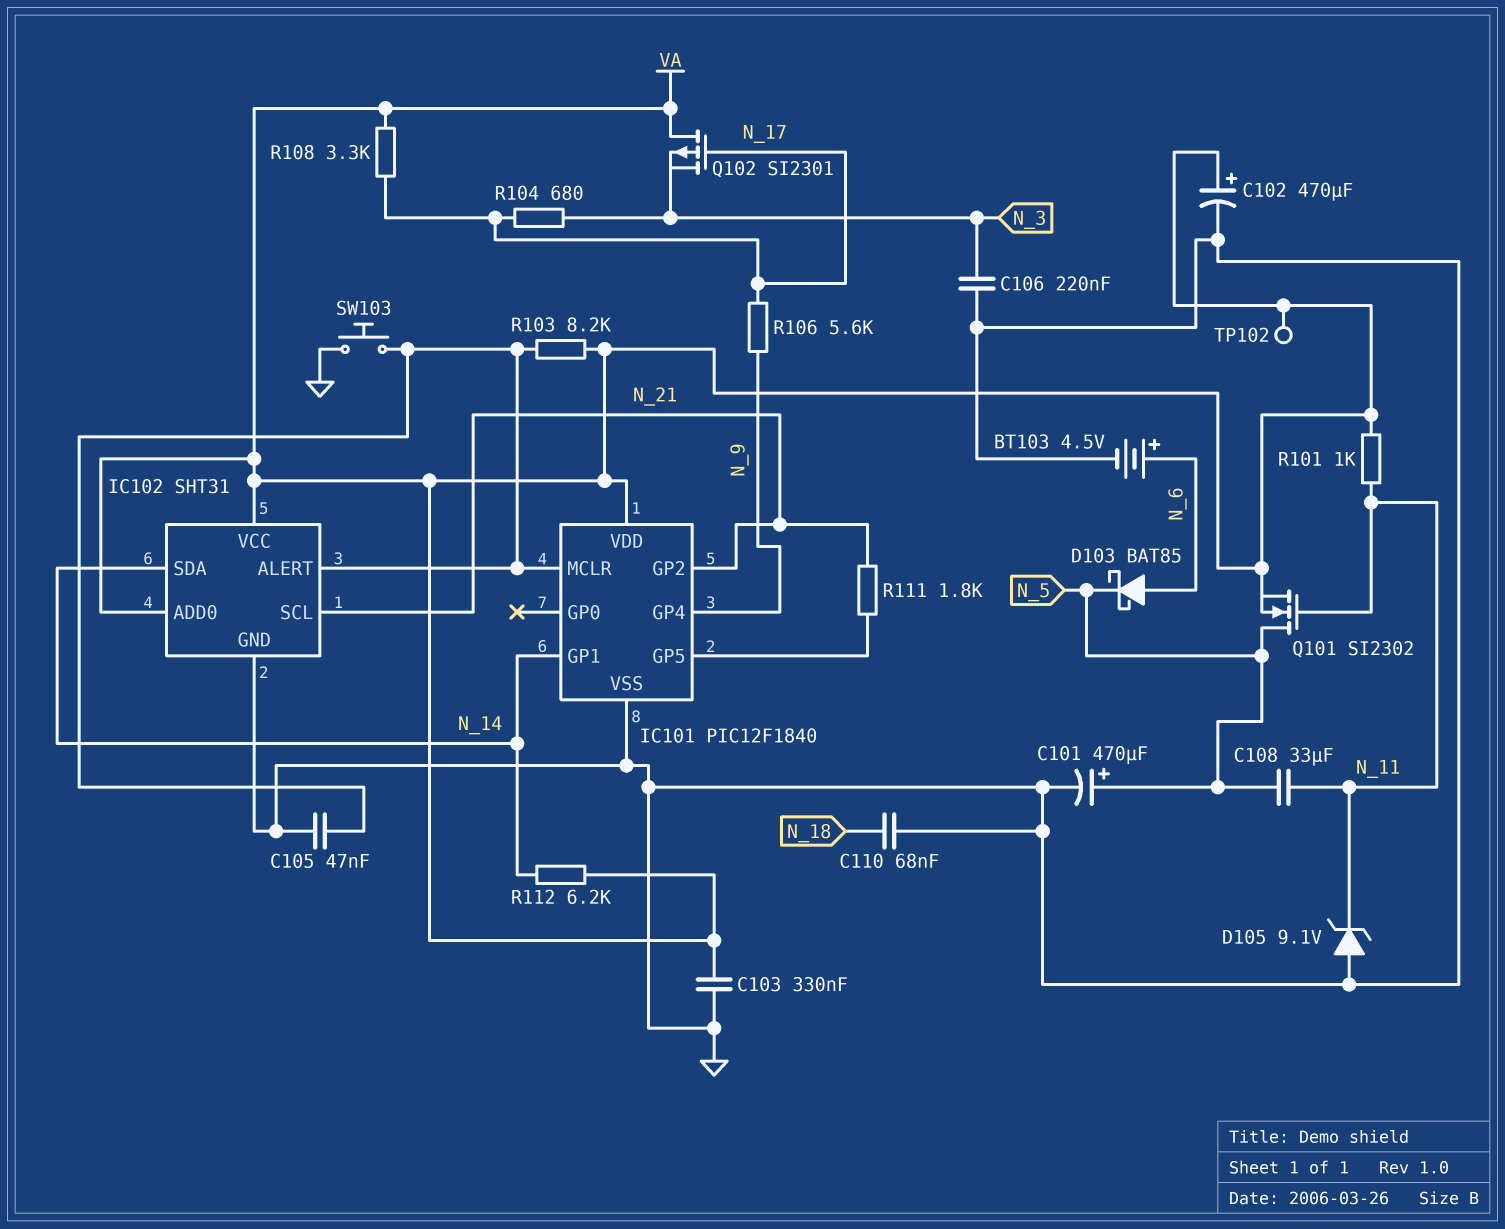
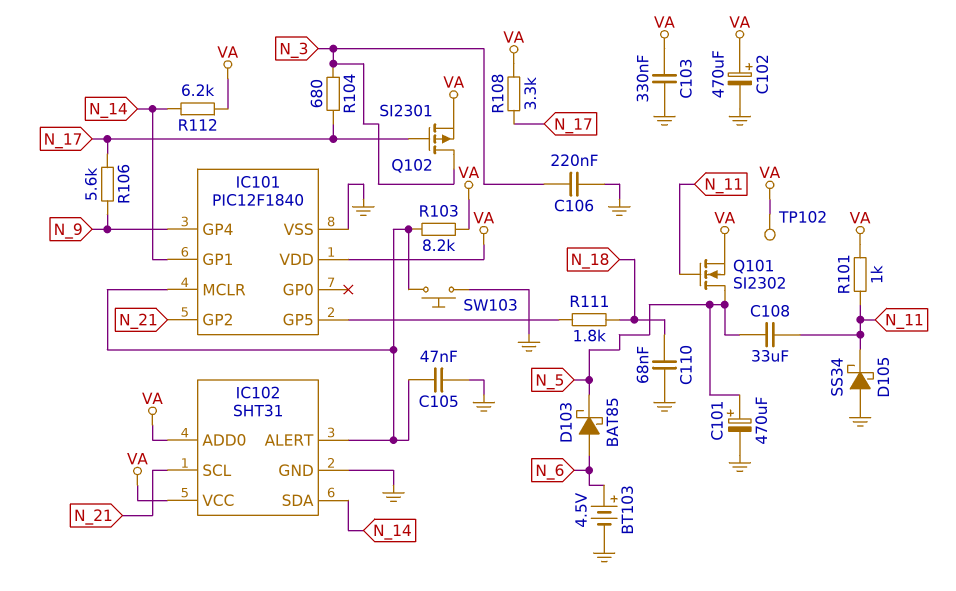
D105: zener 9.1V (A GND, K N_11) -> schottky SS34 (A GND, K N_11)
Q102: PMOS SI2301 (G N_17, D VA, S N_3) -> PMOS SI2301 (G N_17, D N_3, S VA)
R111: 1.8k (IC101/GP5, N_21) -> 1.8k (IC101/GP5, N_18)

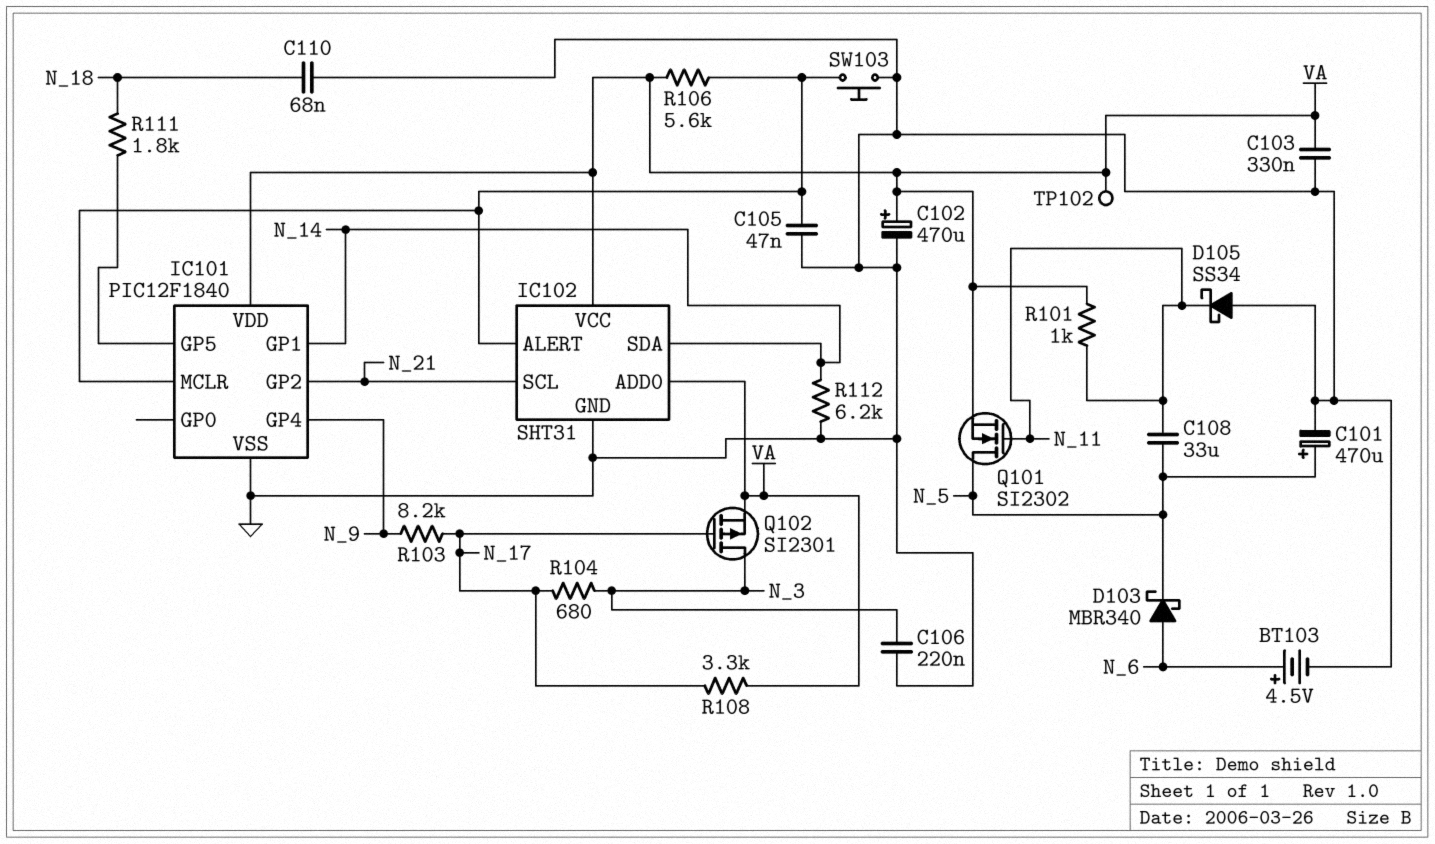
D103: schottky BAT85 (A N_6, K N_5) -> schottky MBR340 (A N_6, K N_5)
R103: 8.2k (IC101/MCLR, VA) -> 8.2k (N_9, N_17)
R106: 5.6k (N_9, N_17) -> 5.6k (IC101/MCLR, VA)
R112: 6.2k (N_14, VA) -> 6.2k (GND, N_14)

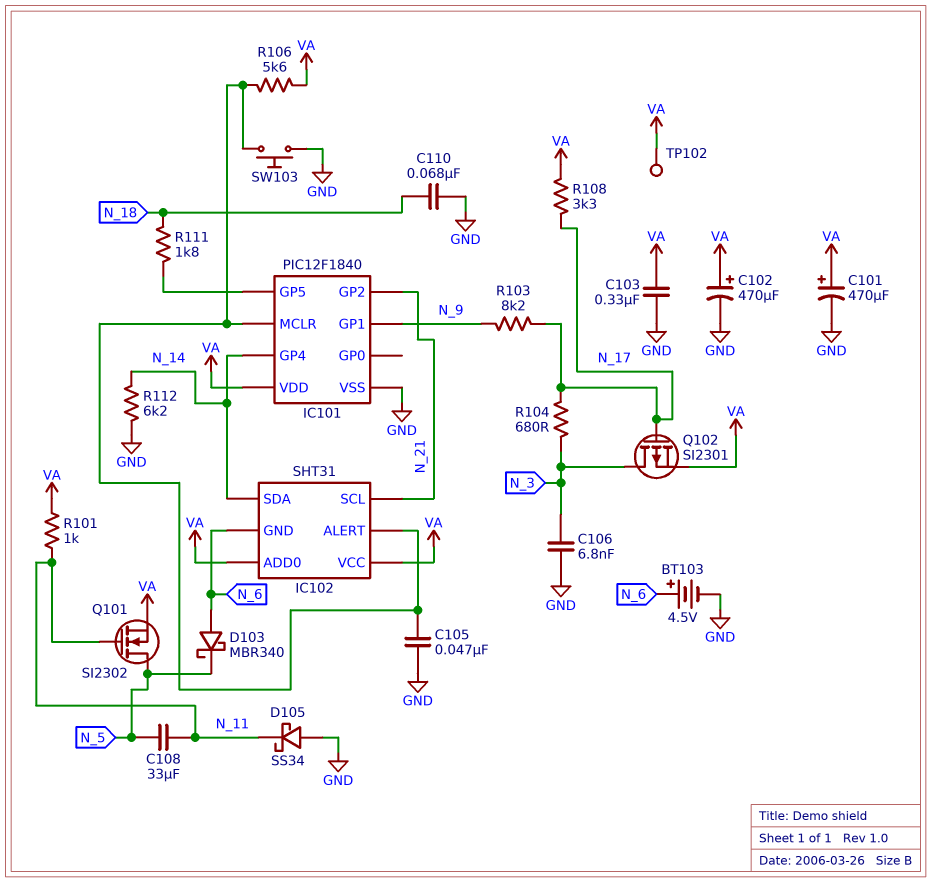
C101: 470uF (plus N_5, minus GND) -> 470uF (plus VA, minus GND)
C106: 220nF (GND, N_3) -> 6.8nF (GND, N_3)
IC101 pin GP1: N_14 -> N_9
IC101 pin GP4: N_9 -> N_14
IC102 pin GND: GND -> N_6

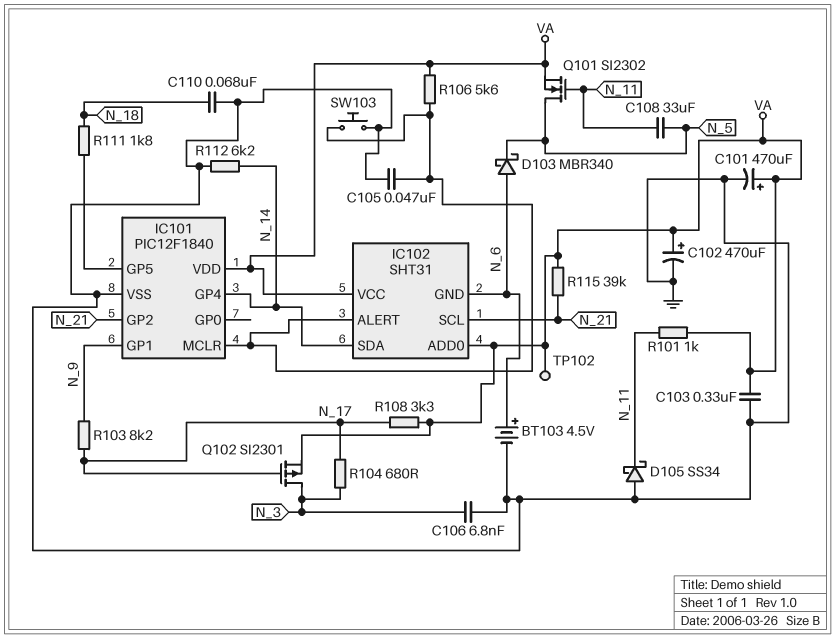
R115: none -> 39k (N_21, VA)

